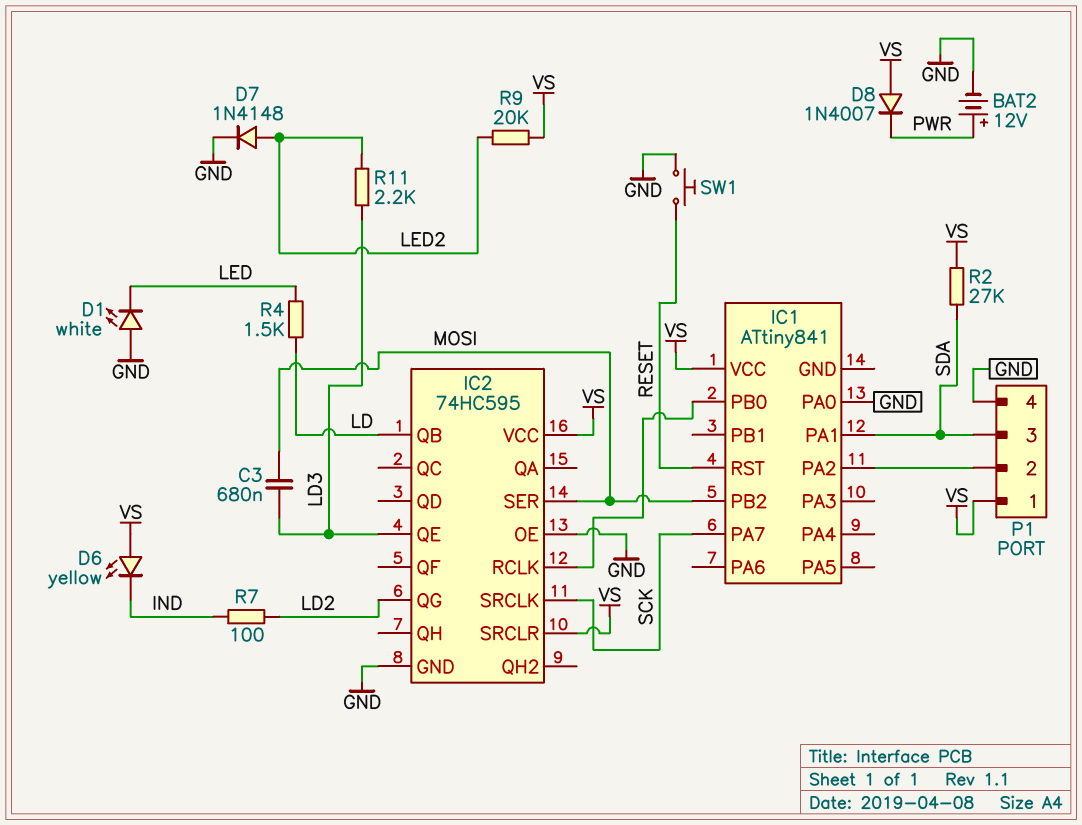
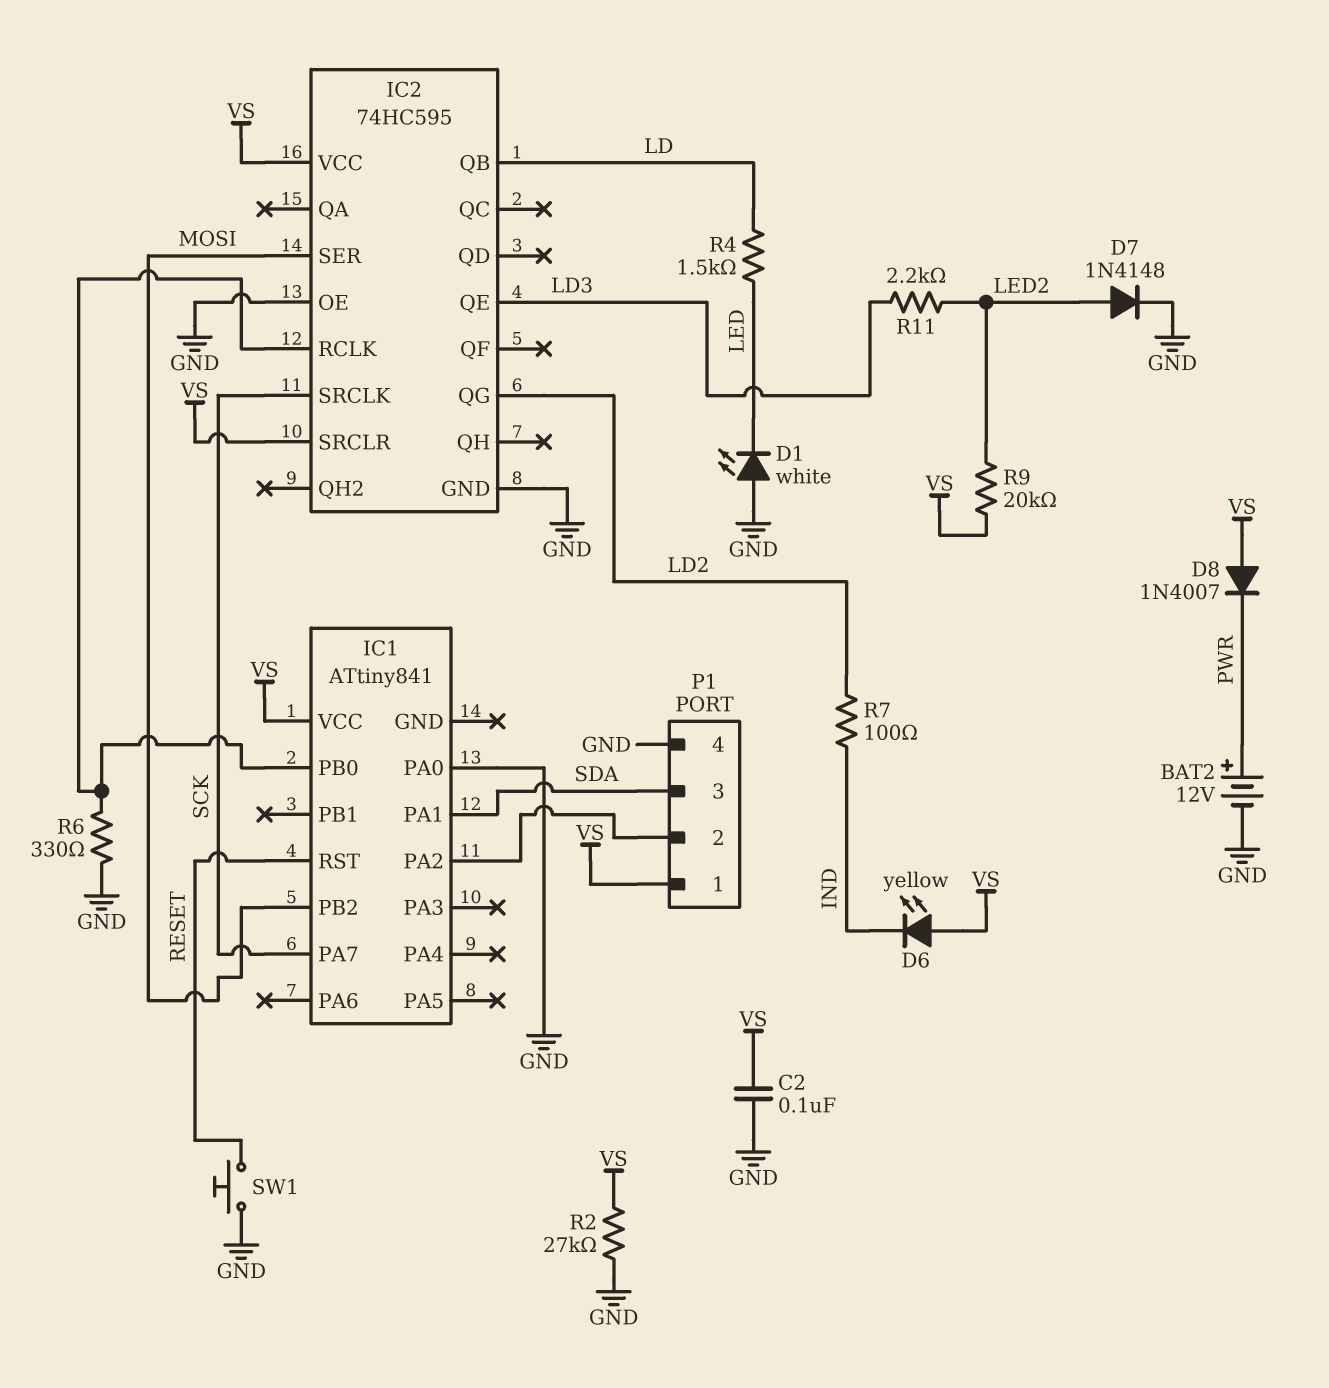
C2: none -> 100nF (GND, VS)
C3: 680nF (LD3, MOSI) -> none
R2: 27k (SDA, VS) -> 27k (GND, VS)
R6: none -> 330 (GND, IC1/PB0)

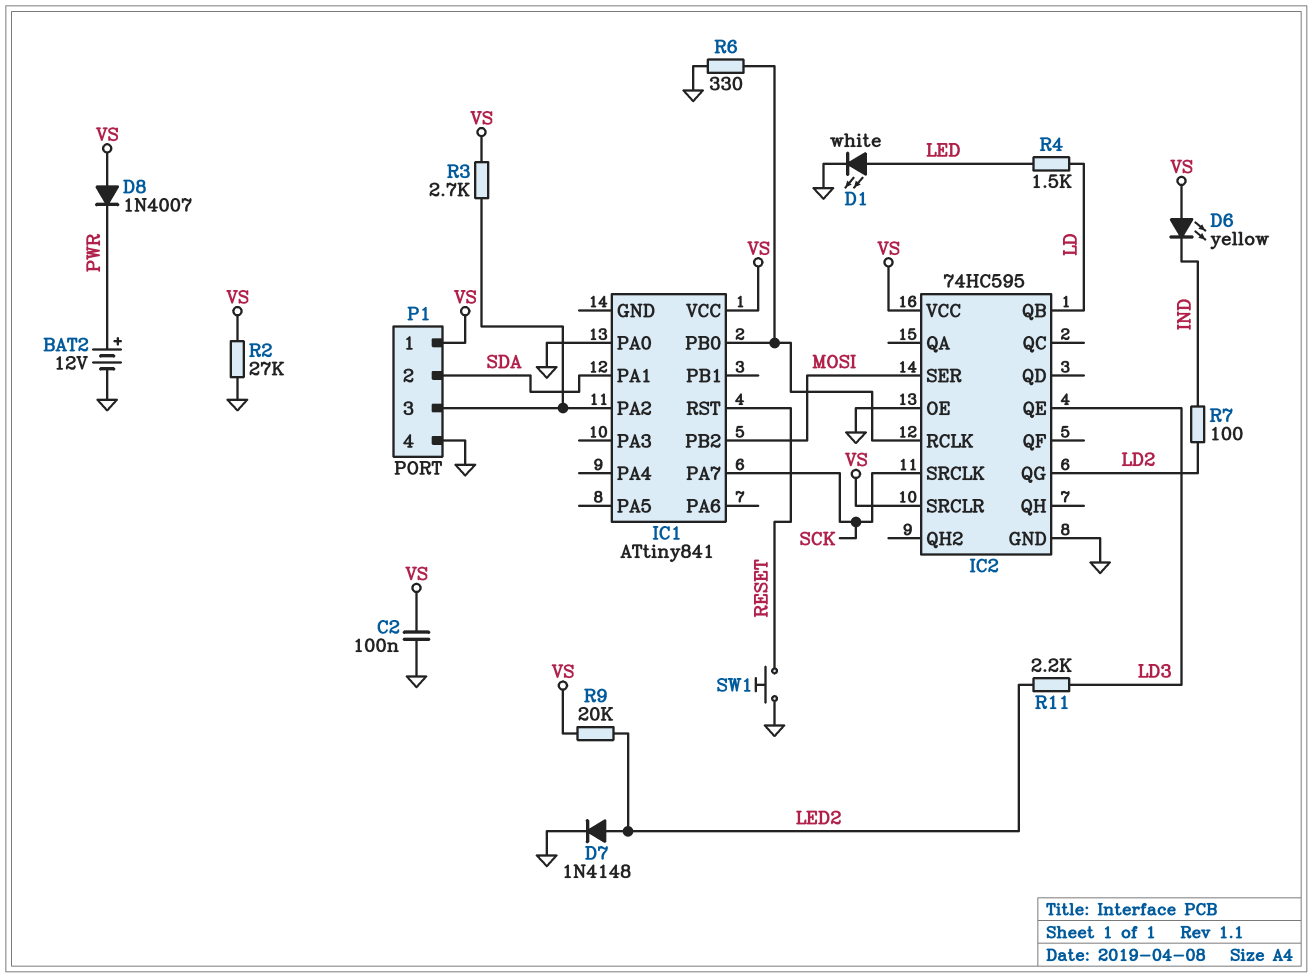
D1: LED white (A GND, K LED) -> LED white (A LED, K GND)
P1 pin 2: IC1/PA2 -> SDA
P1 pin 3: SDA -> IC1/PA2
R3: none -> 2.7k (IC1/PA2, VS)

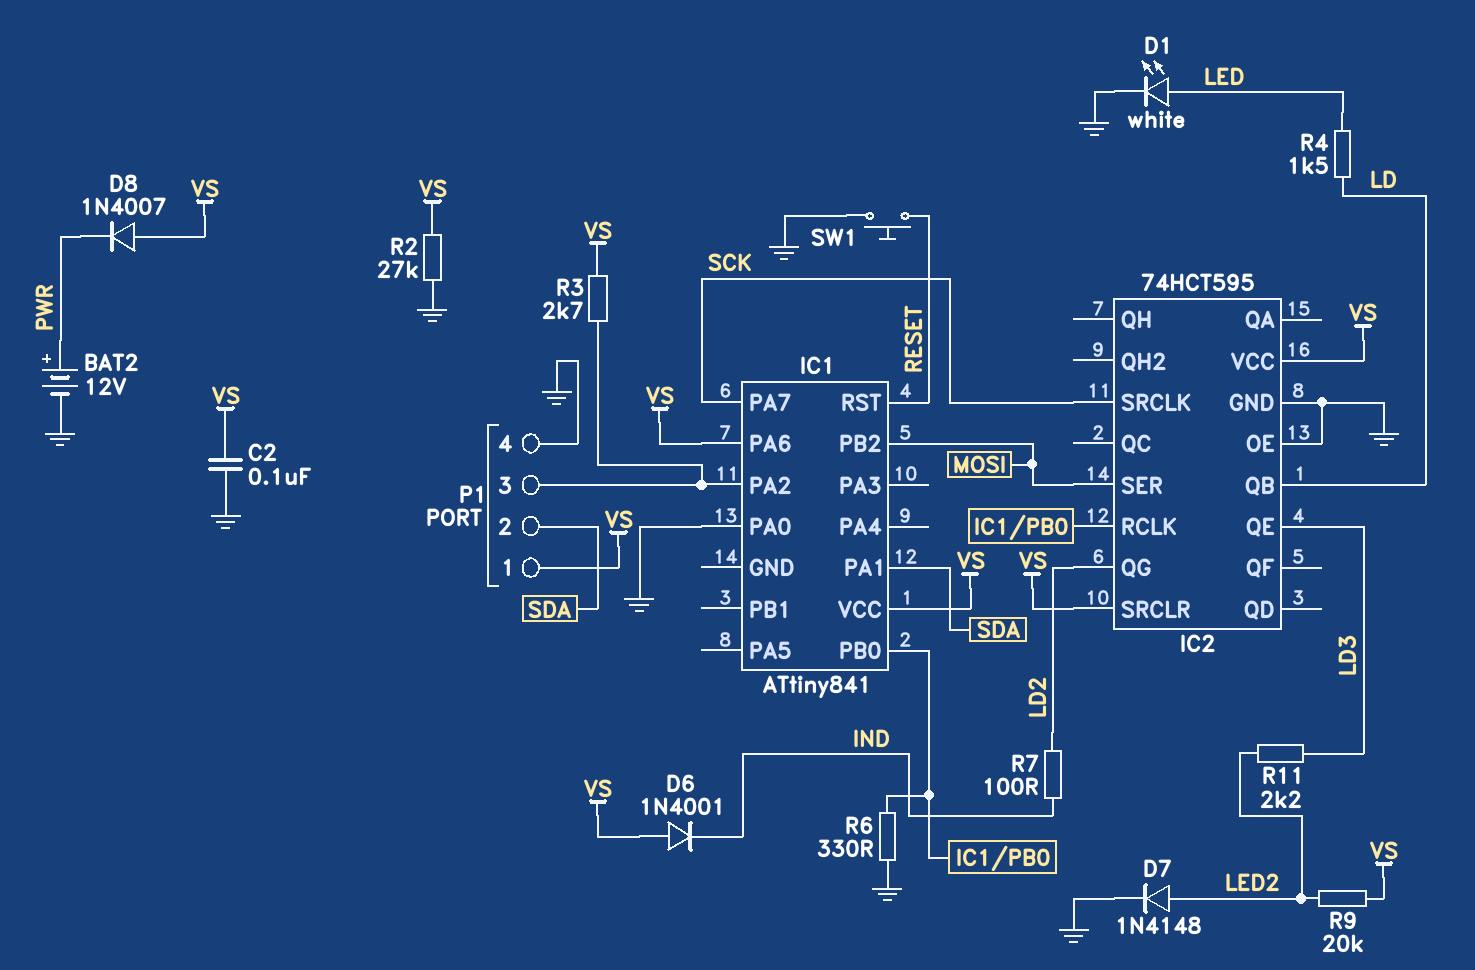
D6: LED yellow (A VS, K IND) -> diode 1N4001 (A VS, K IND)
IC1 pin PA6: none -> VS
IC2: 74HC595 -> 74HCT595

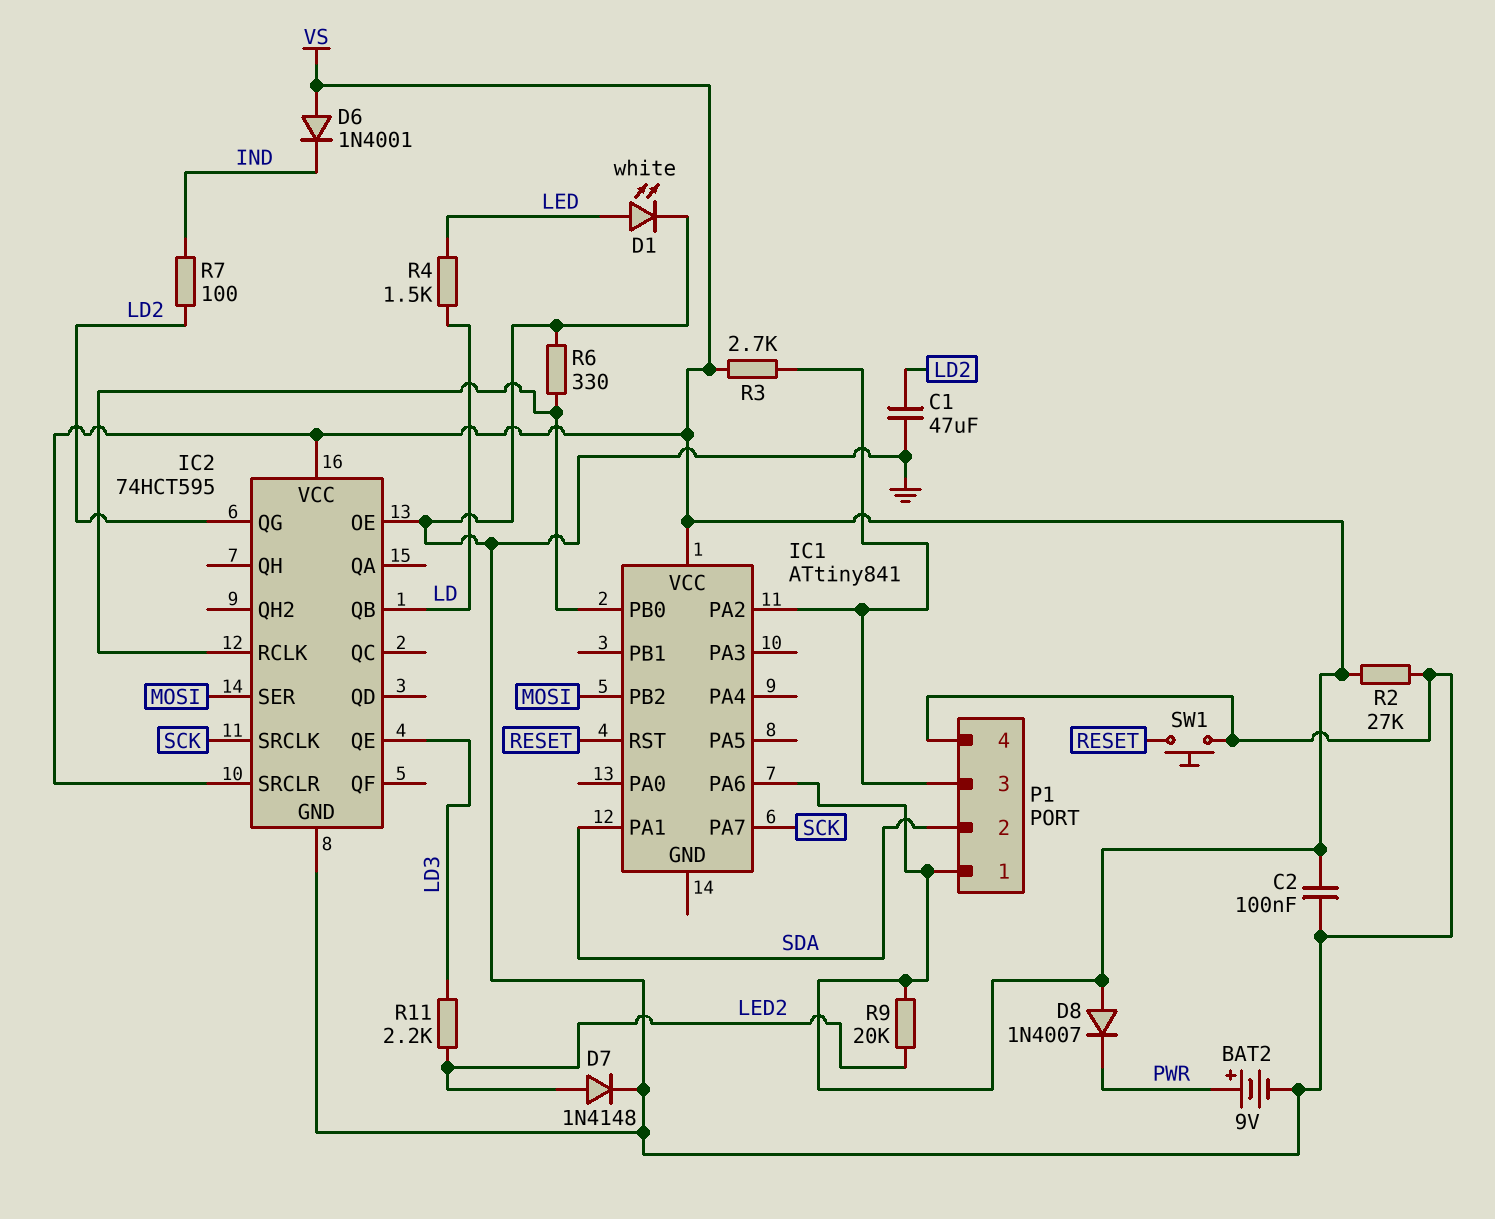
BAT2: 12V (plus PWR, minus GND) -> 9V (plus PWR, minus GND)
C1: none -> 47uF (GND, LD2)
IC1 pin PA0: GND -> none

